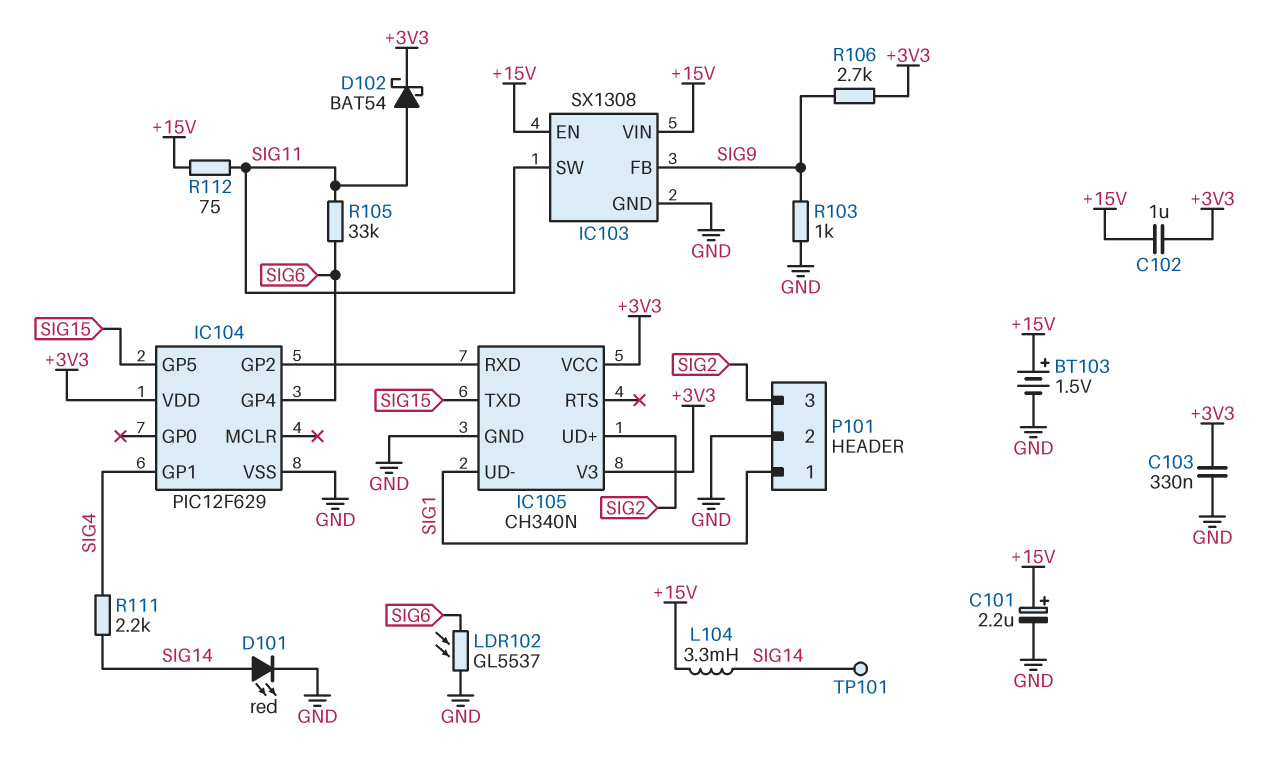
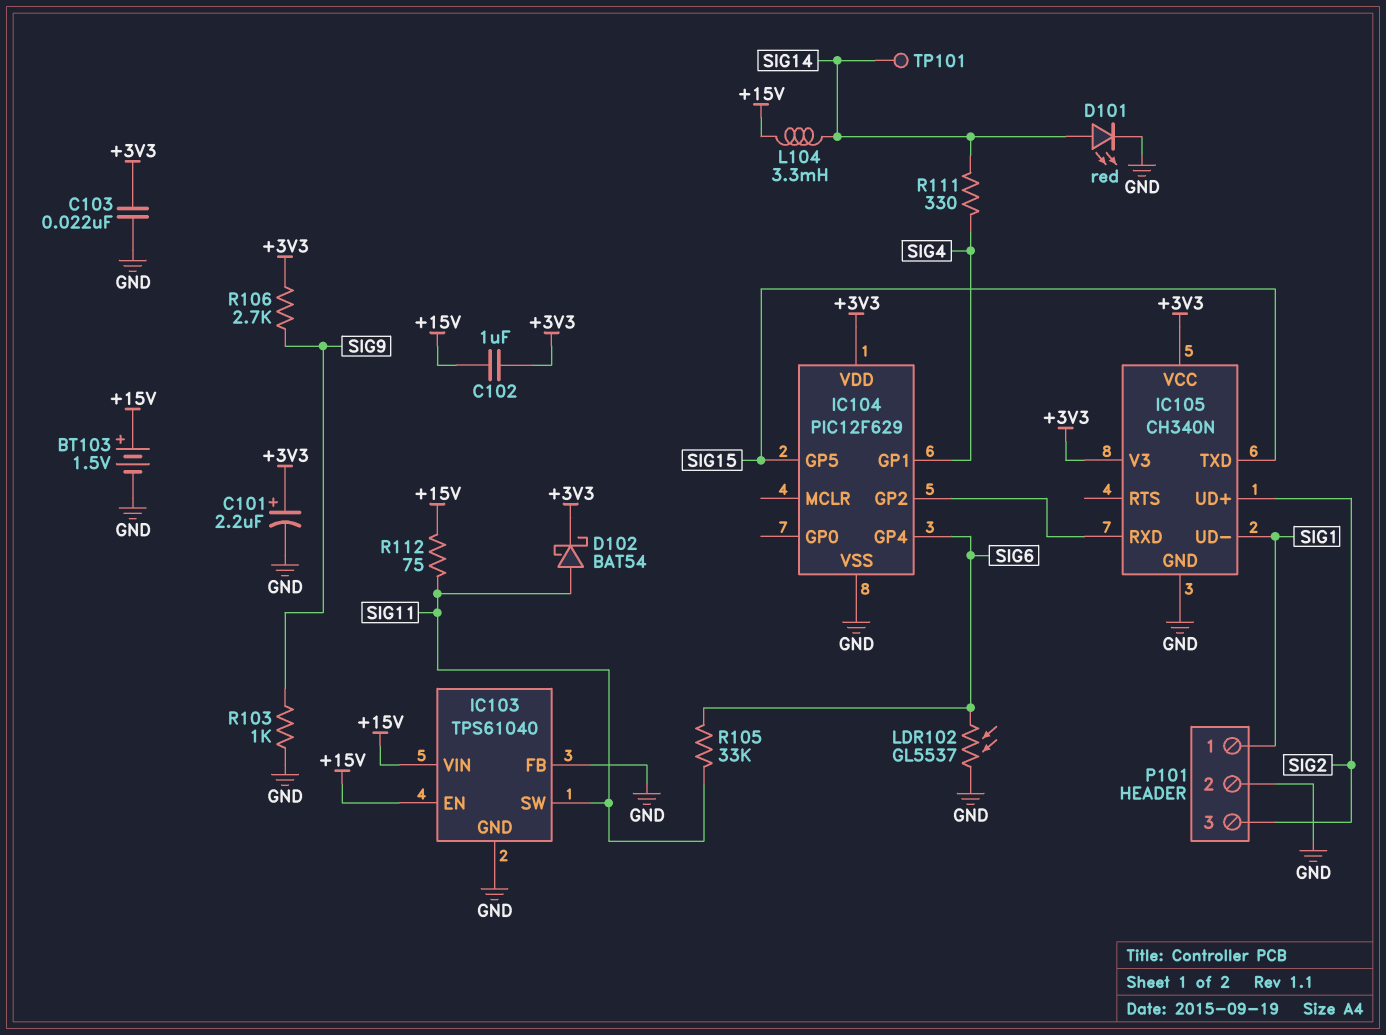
C101: 2.2uF (plus +15V, minus GND) -> 2.2uF (plus +3V3, minus GND)
C103: 330nF (+3V3, GND) -> 22nF (+3V3, GND)
IC103: SX1308 -> TPS61040
IC103 pin FB: SIG9 -> GND
R111: 2.2k (SIG4, SIG14) -> 330 (SIG4, SIG14)

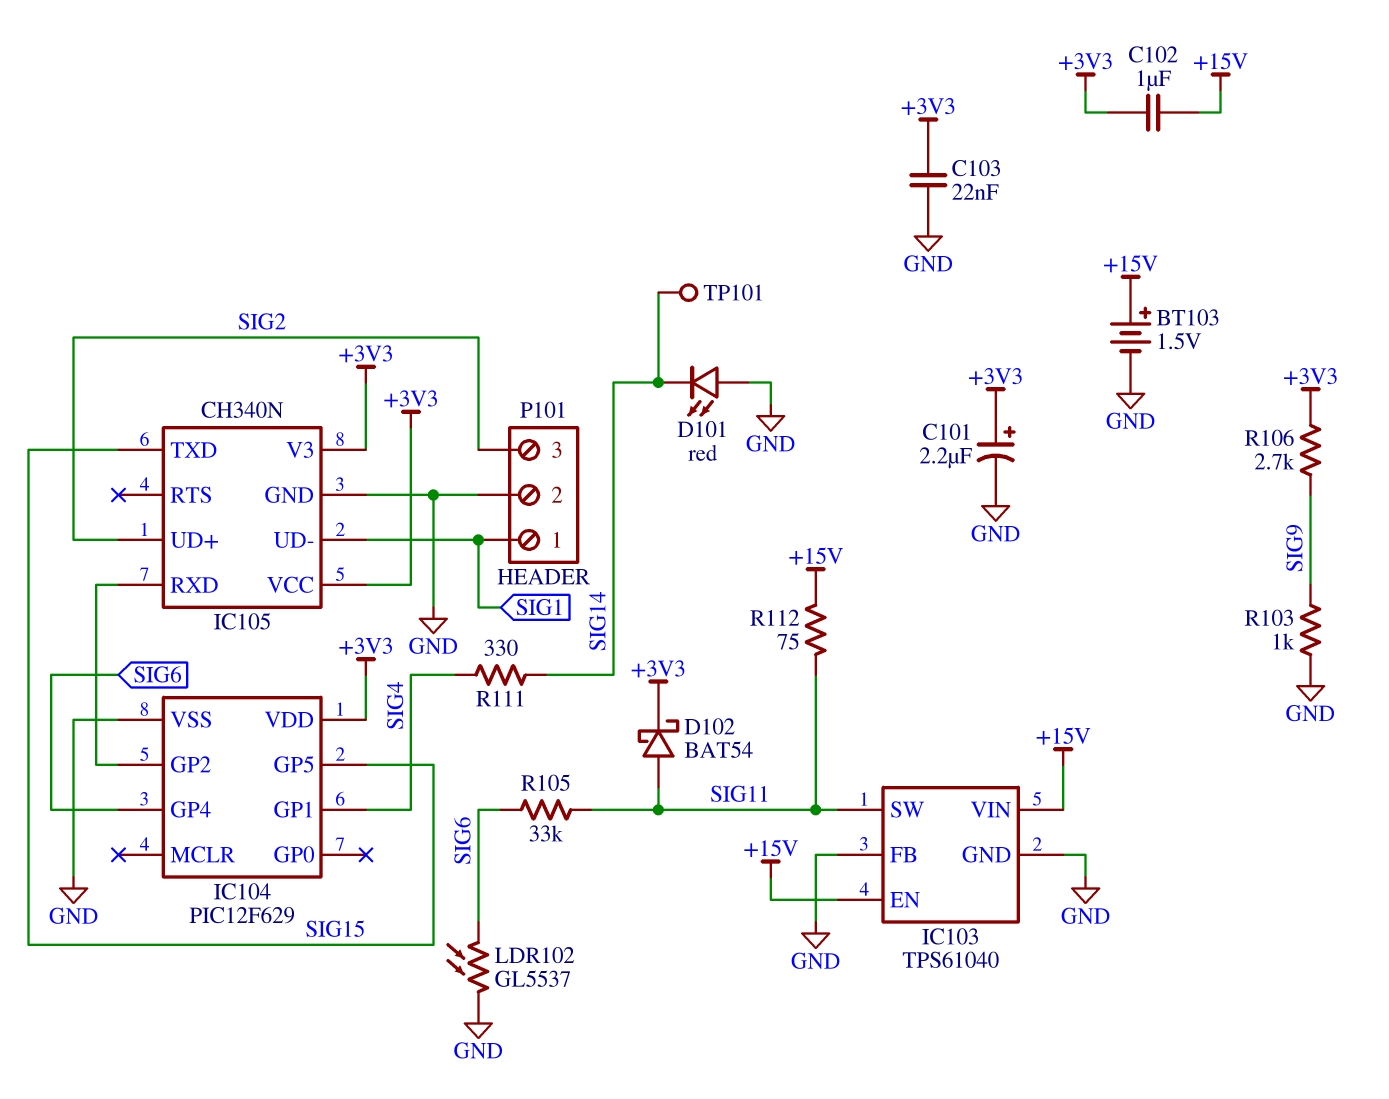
D101: LED red (A SIG14, K GND) -> LED red (A GND, K SIG14)
L104: 3.3mH (+15V, SIG14) -> none

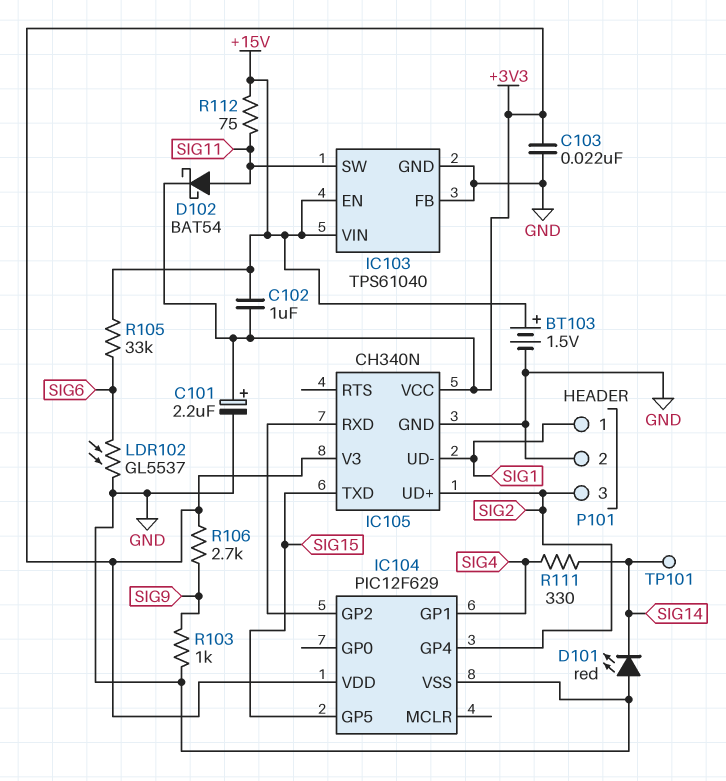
IC104 pin GP4: SIG6 -> SIG2
R105: 33k (SIG6, SIG11) -> 33k (+15V, SIG6)

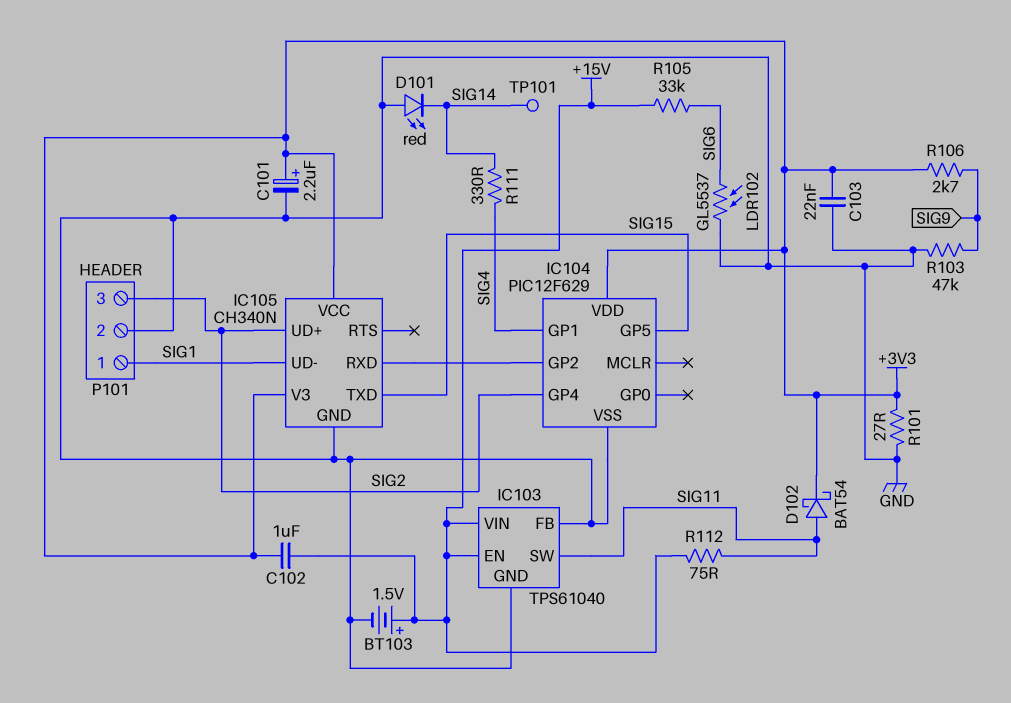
R101: none -> 27 (+3V3, GND)
R103: 1k (GND, SIG9) -> 47k (GND, SIG9)

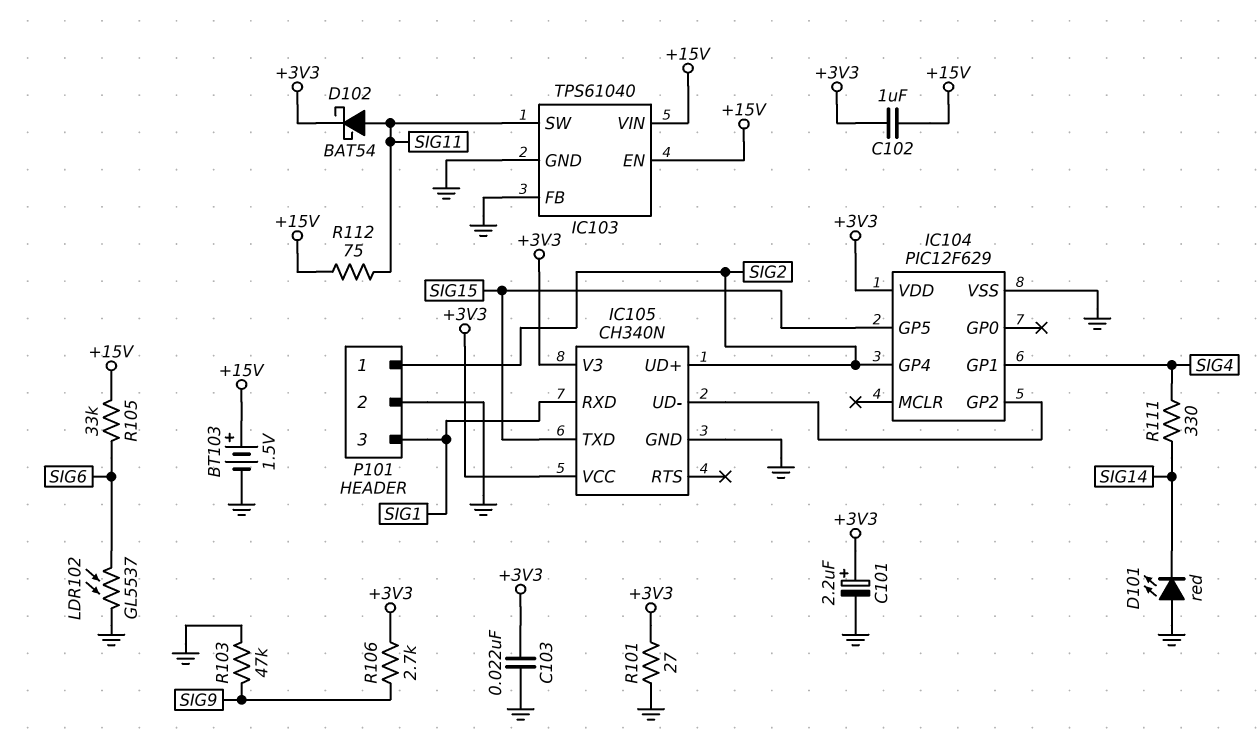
IC105 pin RXD: IC104/GP2 -> SIG1
IC105 pin UD-: SIG1 -> IC104/GP2
P101 pin 1: SIG1 -> SIG2
P101 pin 3: SIG2 -> SIG1
TP101: test point (SIG14) -> none

